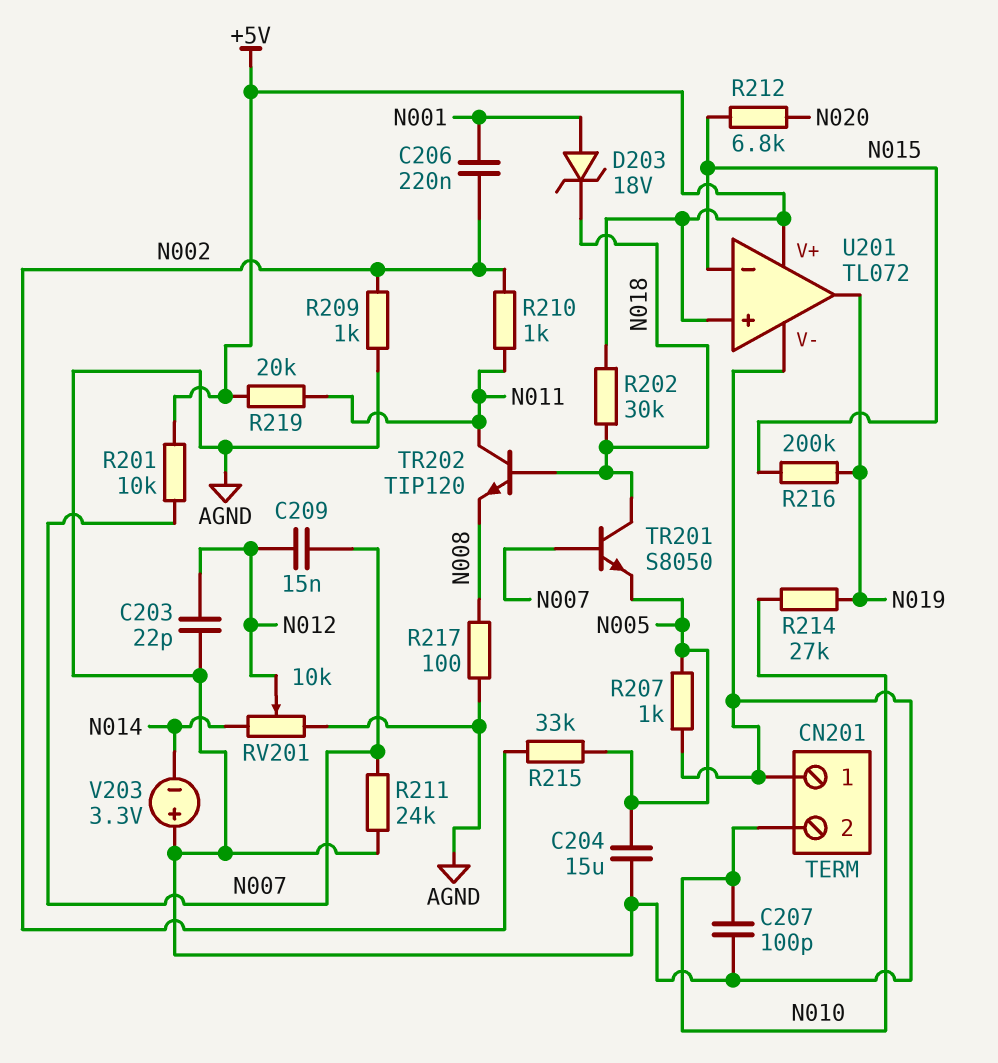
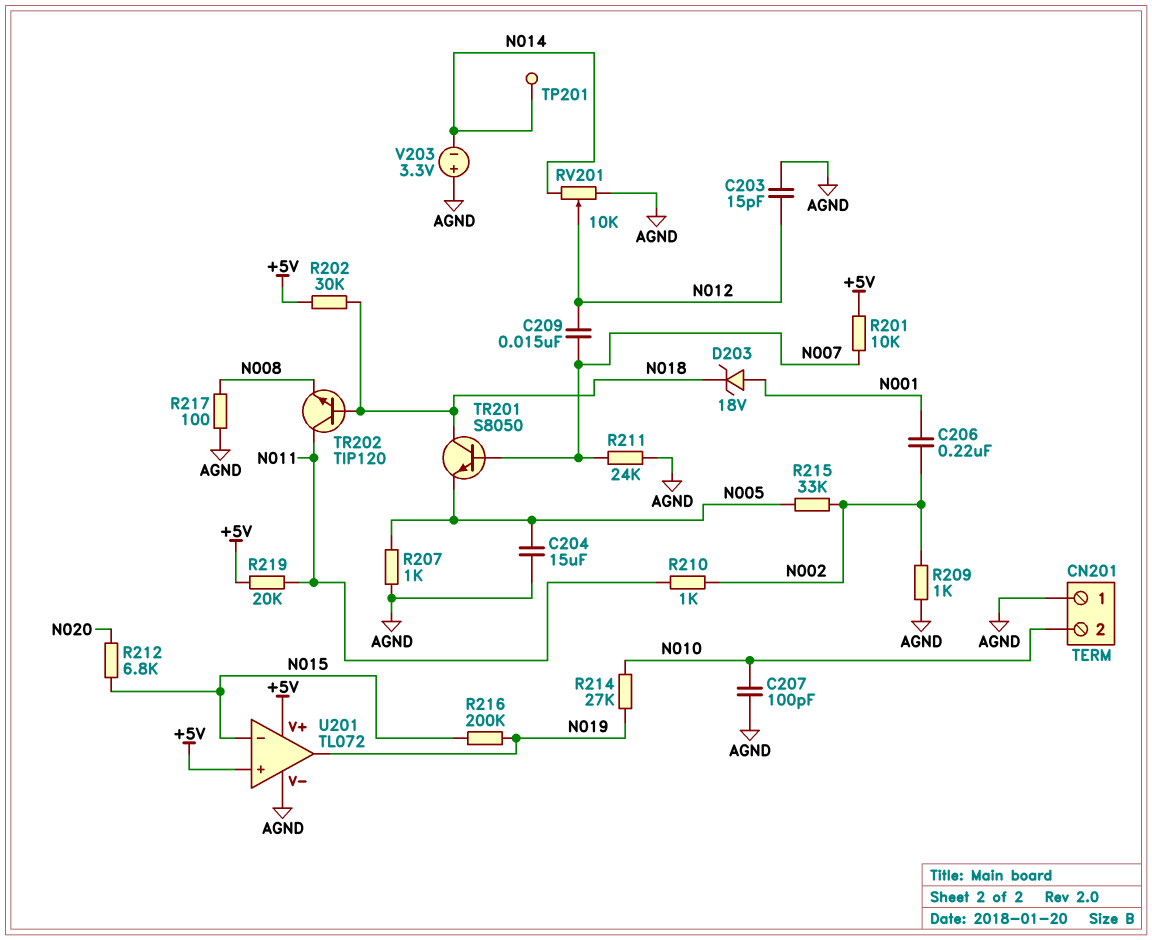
C203: 22pF (AGND, N012) -> 15pF (AGND, N012)
TP201: none -> test point (N014)

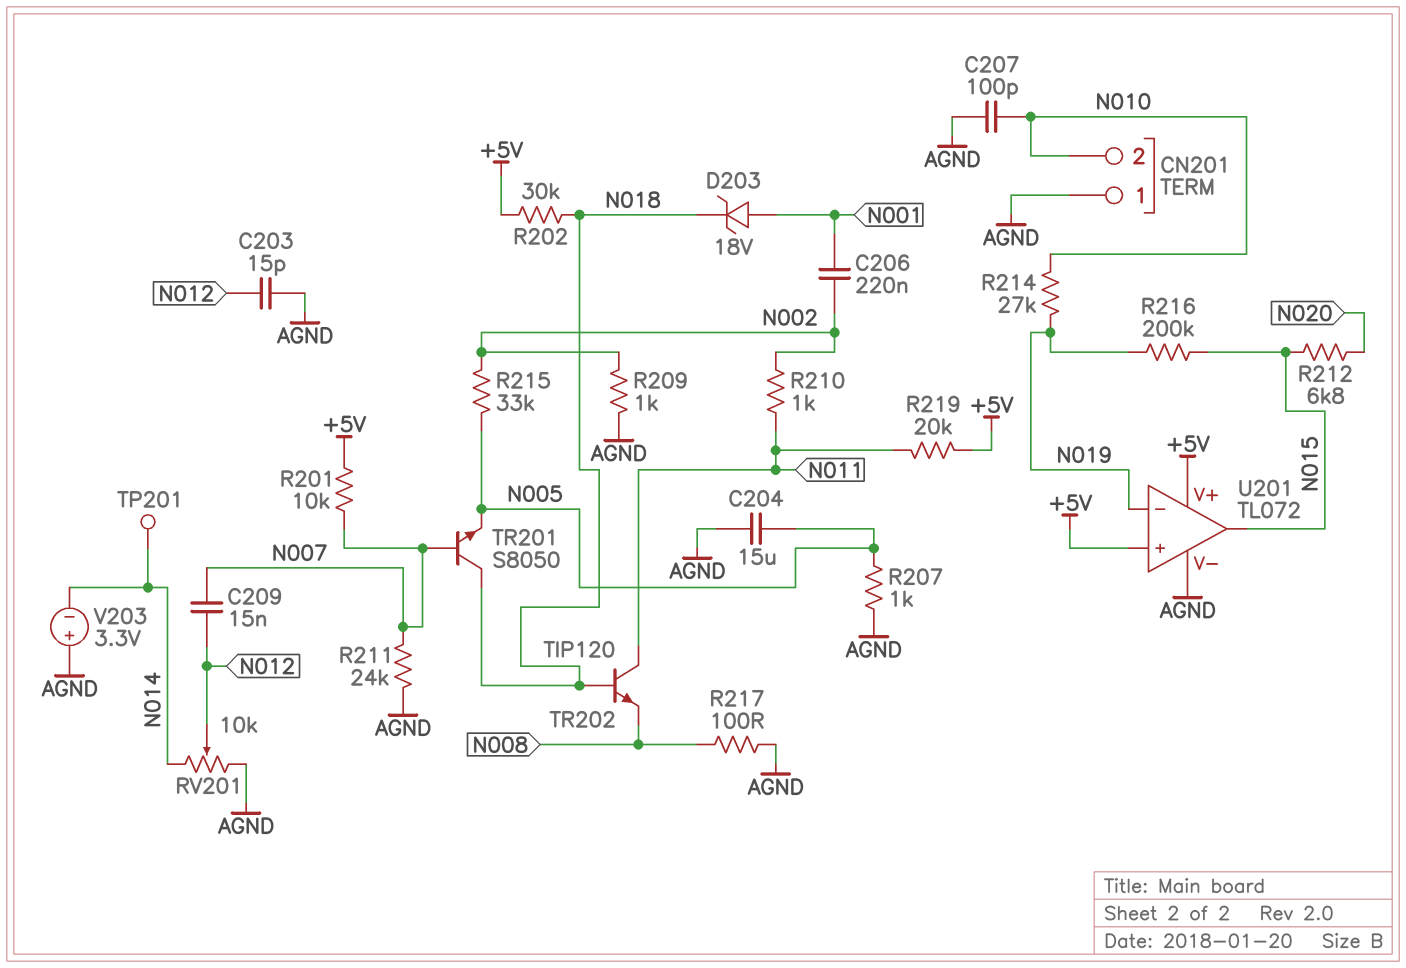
U201 pin in-: N015 -> N019
U201 pin out: N019 -> N015

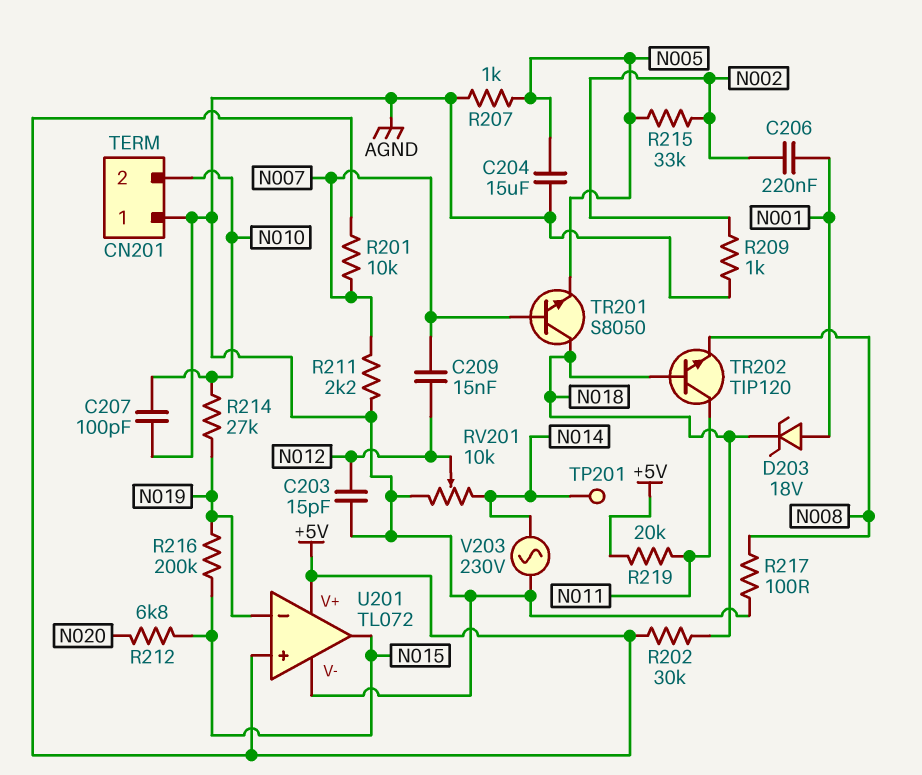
R210: 1k (N002, N011) -> none
R211: 24k (AGND, N007) -> 2.2k (AGND, N007)
V203: 3.3V (plus AGND, minus N014) -> AC 230V (AGND, N014)

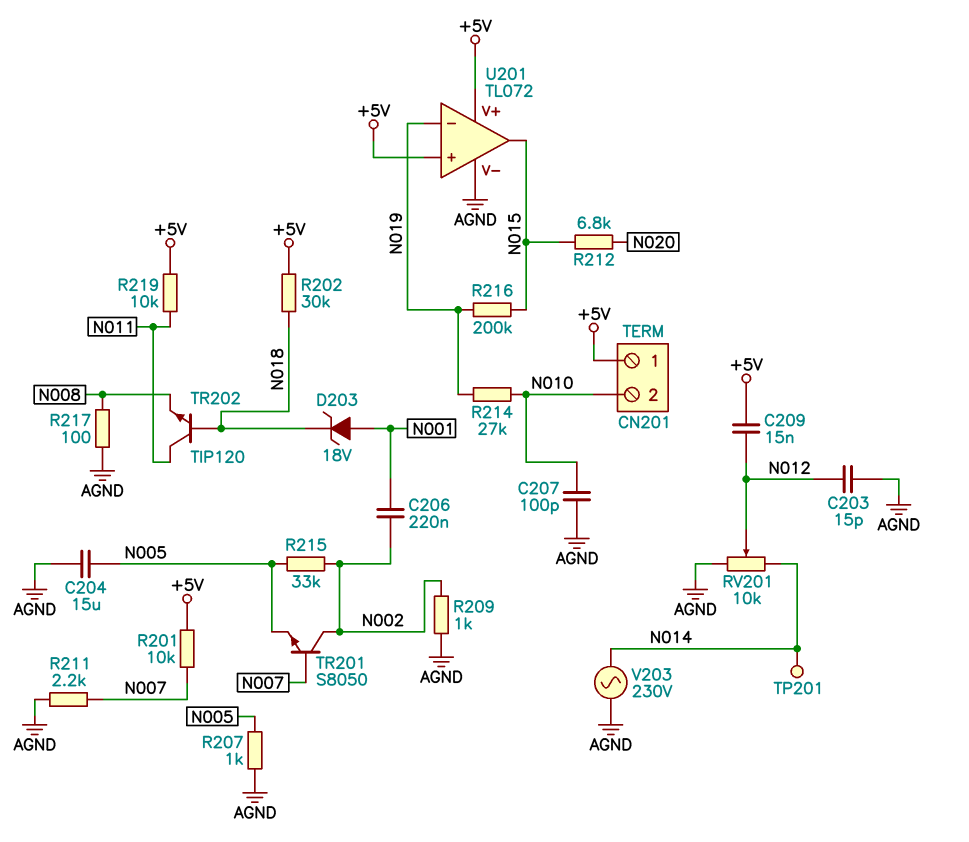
C209: 15nF (N007, N012) -> 15nF (+5V, N012)
CN201 pin 1: AGND -> +5V
R219: 20k (+5V, N011) -> 10k (+5V, N011)
TR201: NPN S8050 (B N007, C N018, E N005) -> NPN S8050 (B N007, C N002, E N005)

